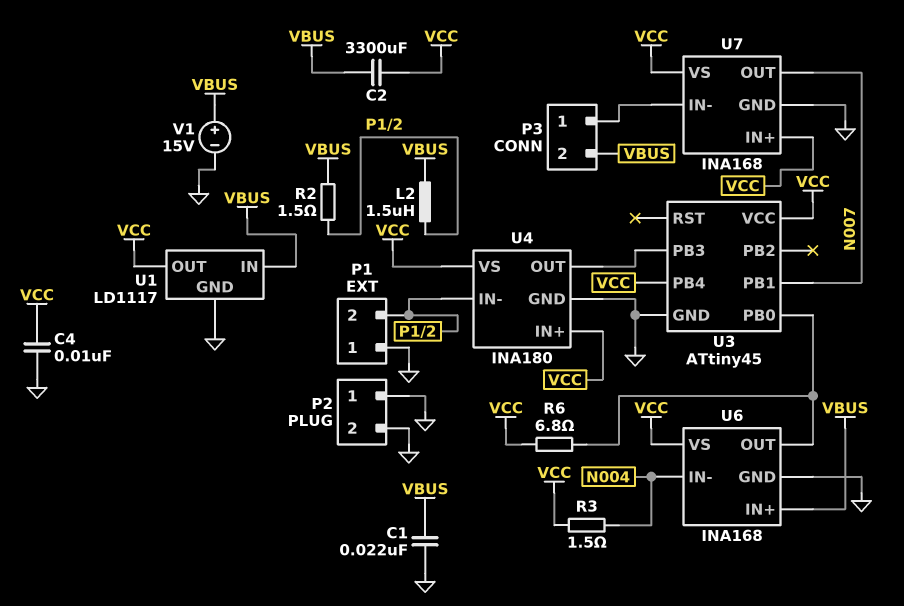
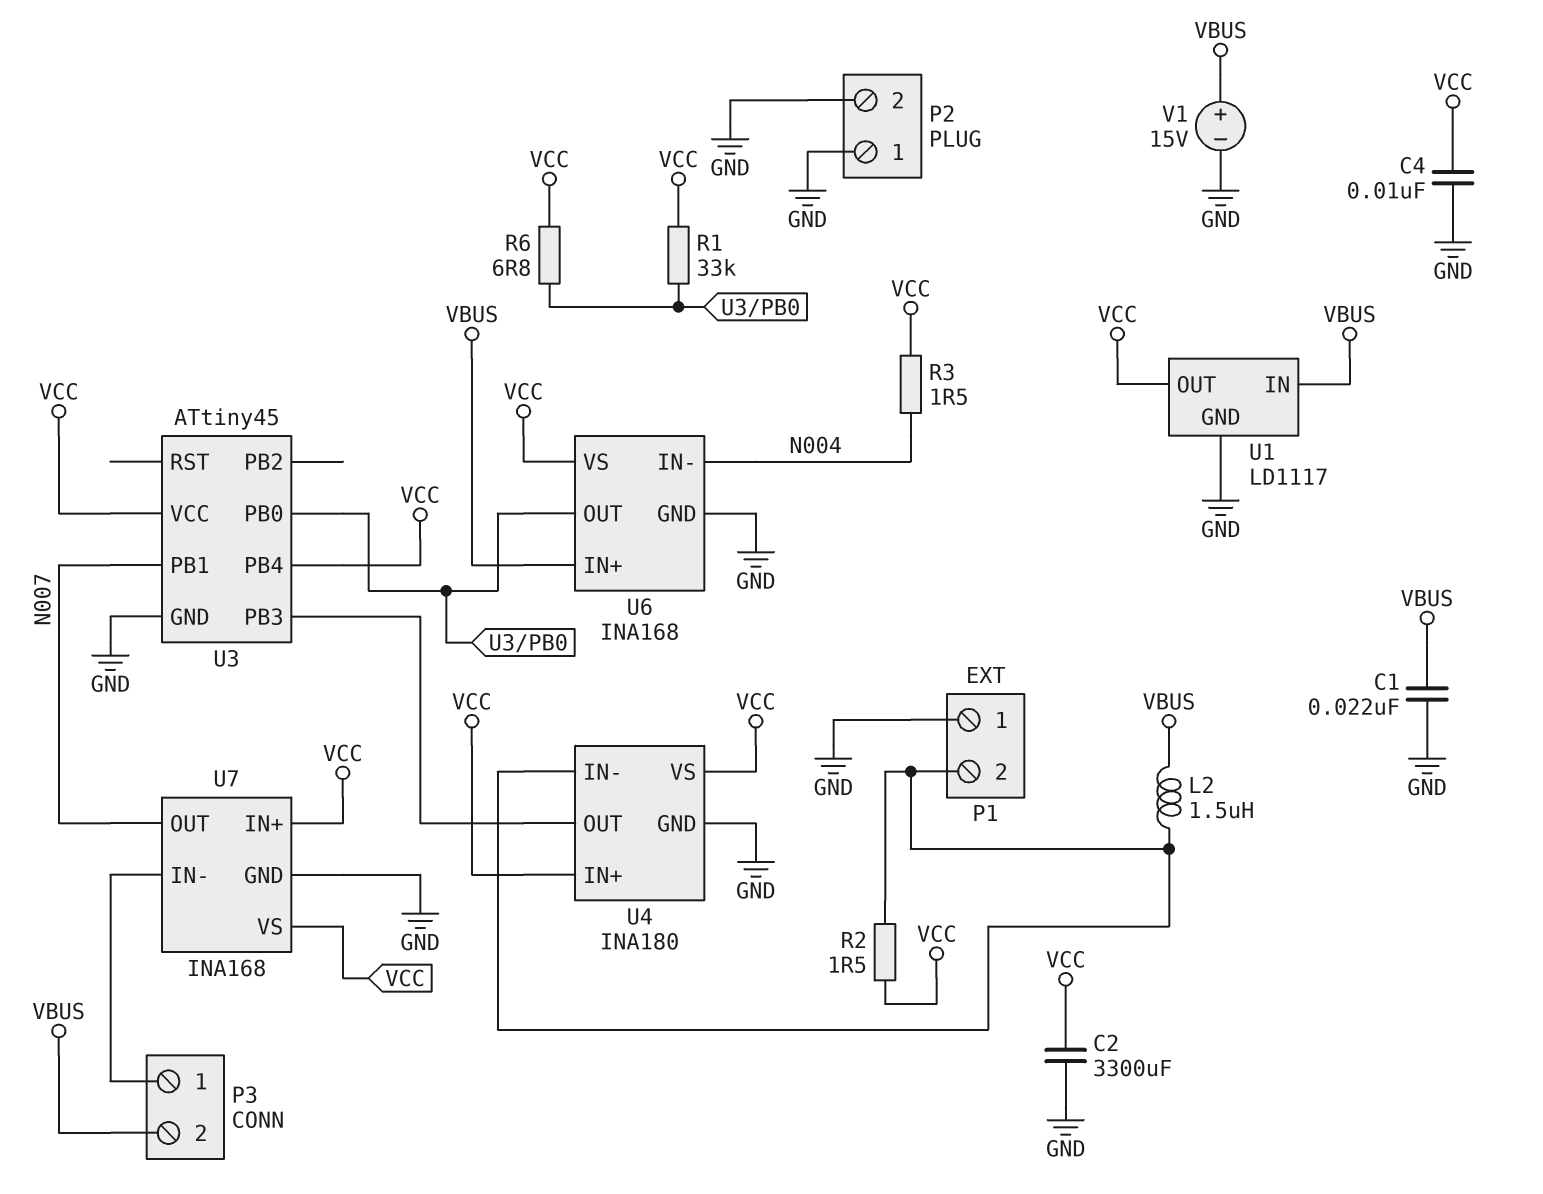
C2: 3300uF (VBUS, VCC) -> 3300uF (GND, VCC)
R1: none -> 33k (U3/PB0, VCC)
R2: 1.5 (P1/2, VBUS) -> 1.5 (P1/2, VCC)

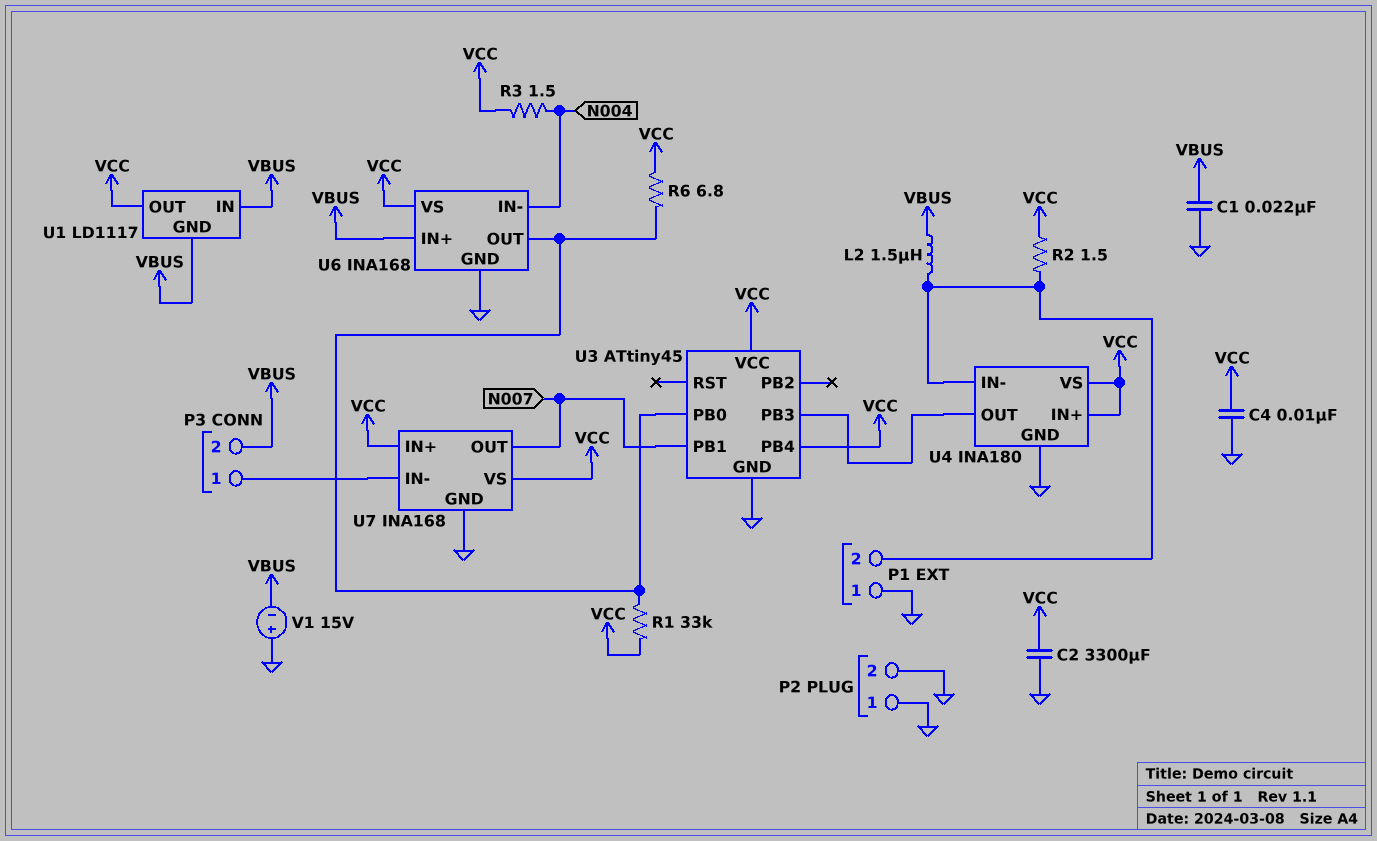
U1 pin GND: GND -> VBUS
V1: 15V (plus VBUS, minus GND) -> 15V (plus GND, minus VBUS)

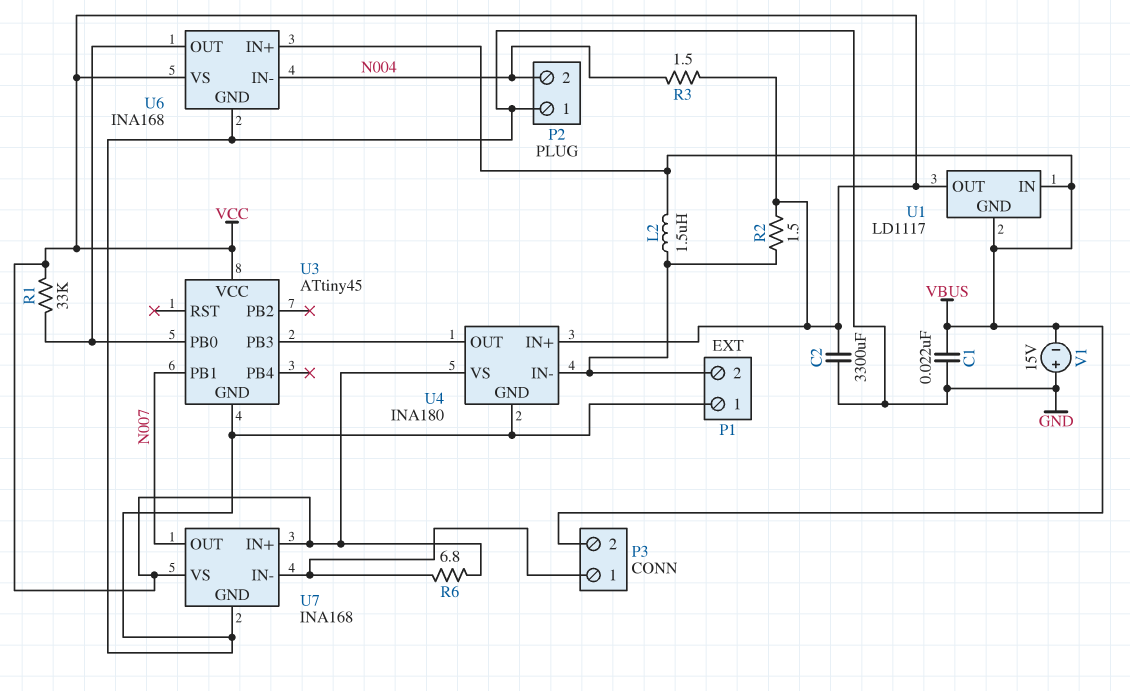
C4: 10nF (GND, VCC) -> none
P2 pin 2: GND -> N004
R6: 6.8 (U3/PB0, VCC) -> 6.8 (P3/1, VCC)
U3 pin PB4: VCC -> none

